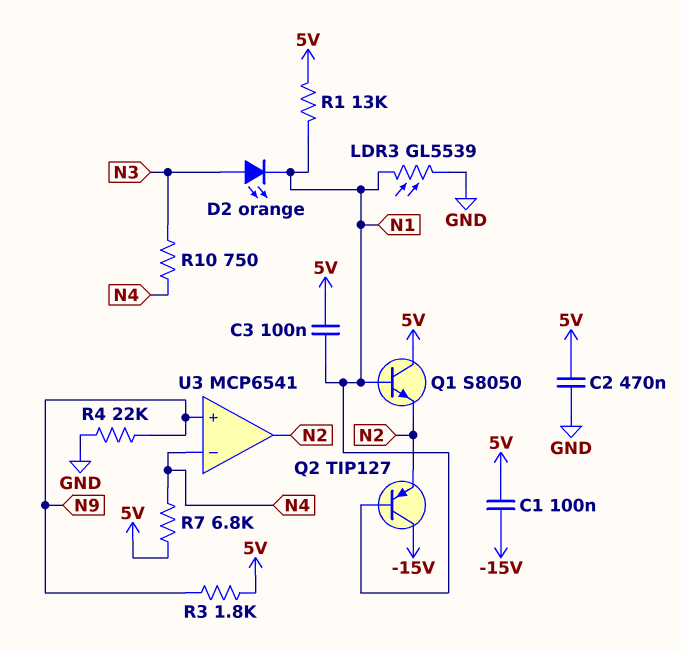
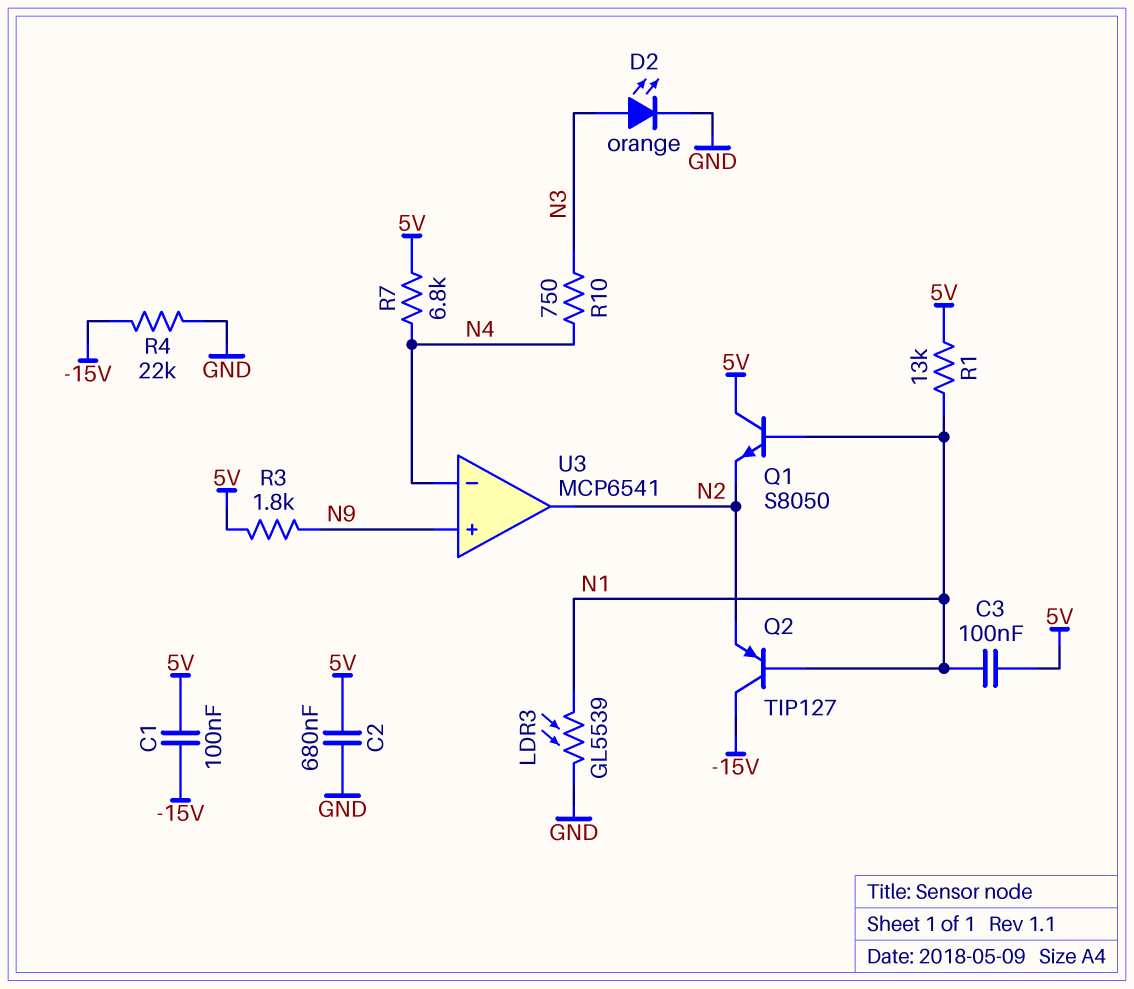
C2: 470nF (5V, GND) -> 680nF (5V, GND)
D2: LED orange (A N3, K N1) -> LED orange (A N3, K GND)
R4: 22k (GND, N9) -> 22k (-15V, GND)

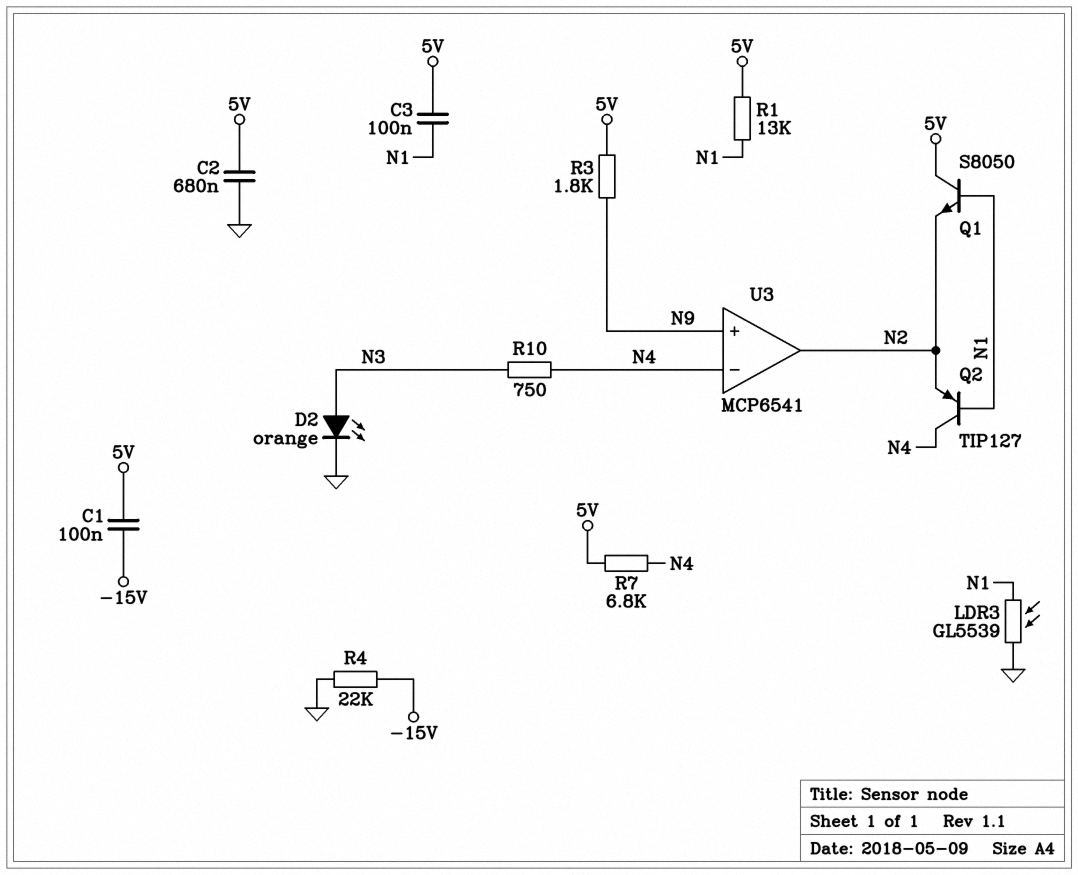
Q2: PNP TIP127 (B N1, C -15V, E N2) -> PNP TIP127 (B N1, C N4, E N2)

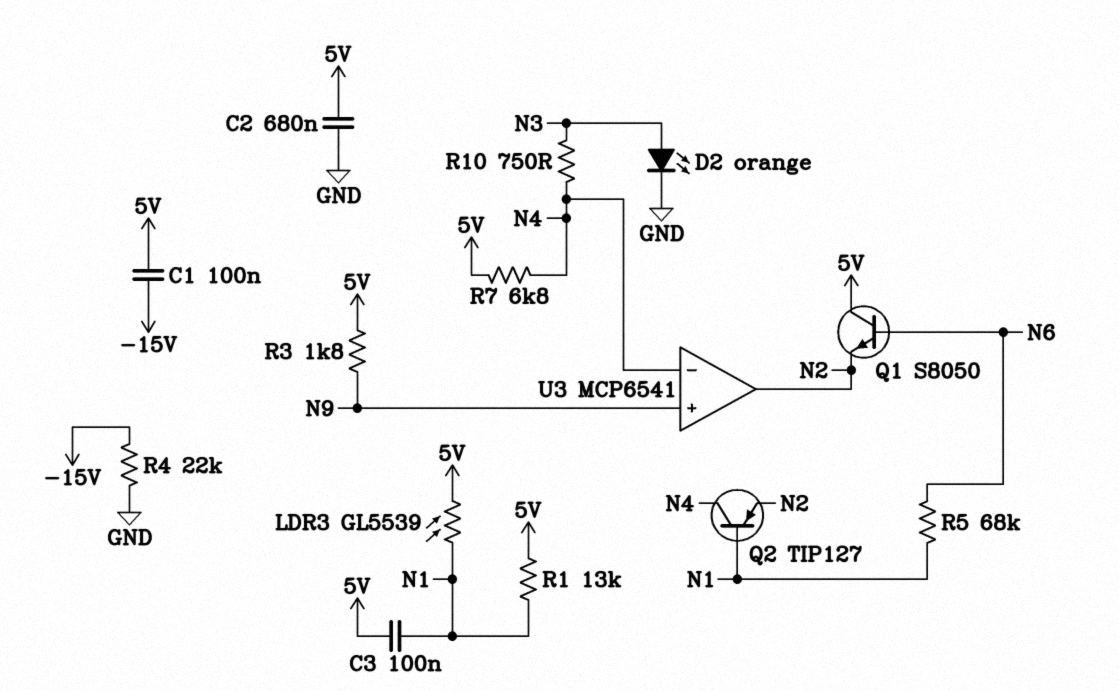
LDR3: GL5539 (GND, N1) -> GL5539 (5V, N1)
Q1: NPN S8050 (B N1, C 5V, E N2) -> NPN S8050 (B N6, C 5V, E N2)
R5: none -> 68k (N1, N6)

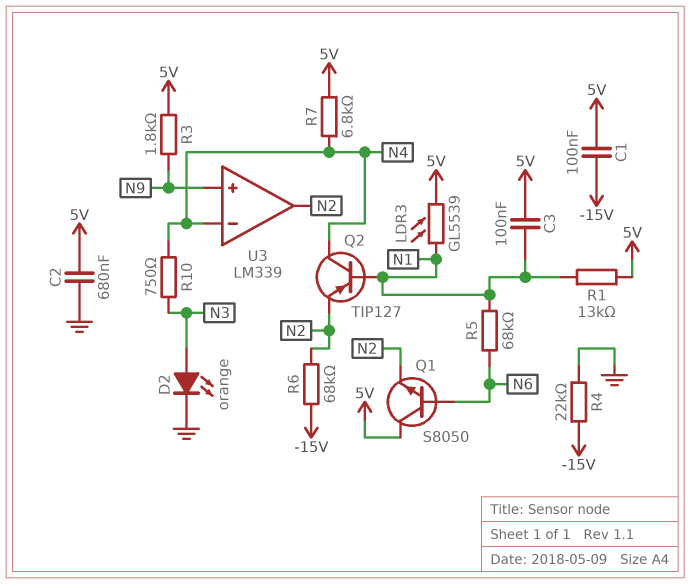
R6: none -> 68k (-15V, N2)
U3: MCP6541 -> LM339

